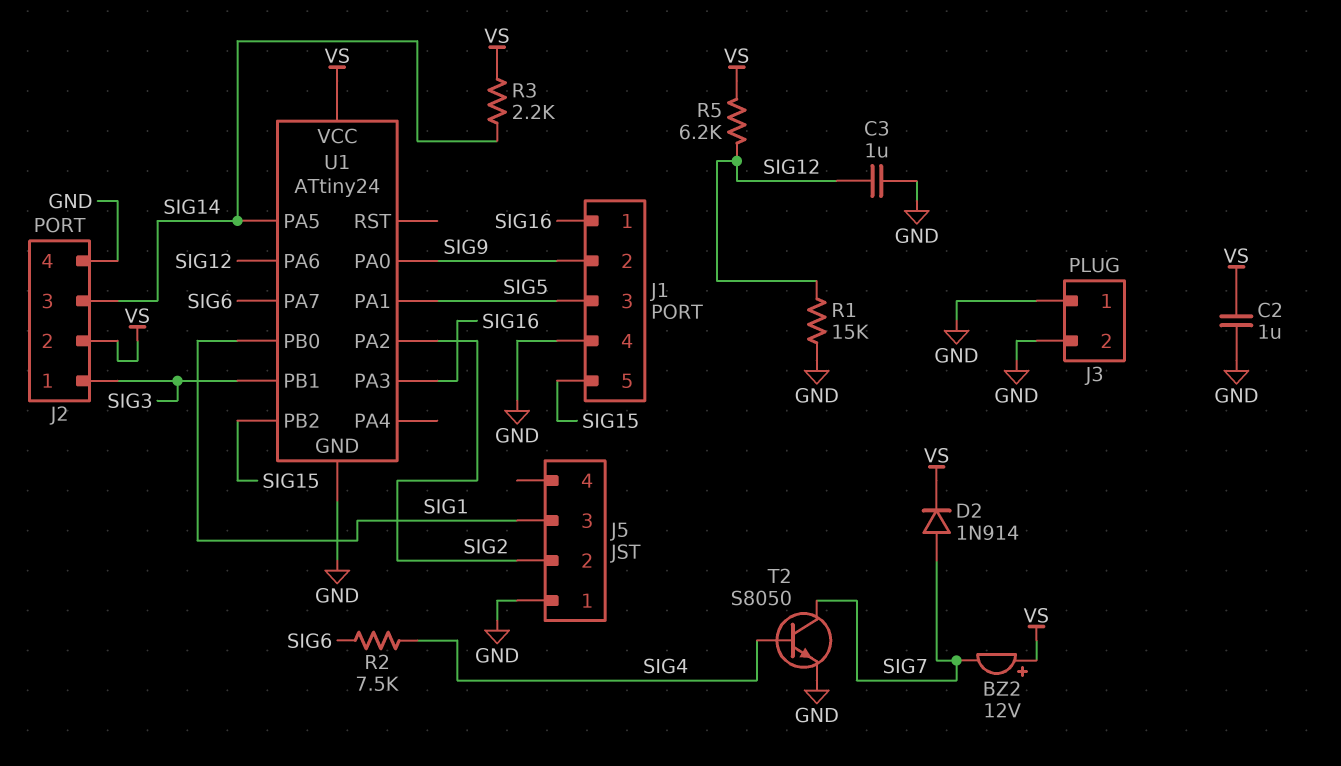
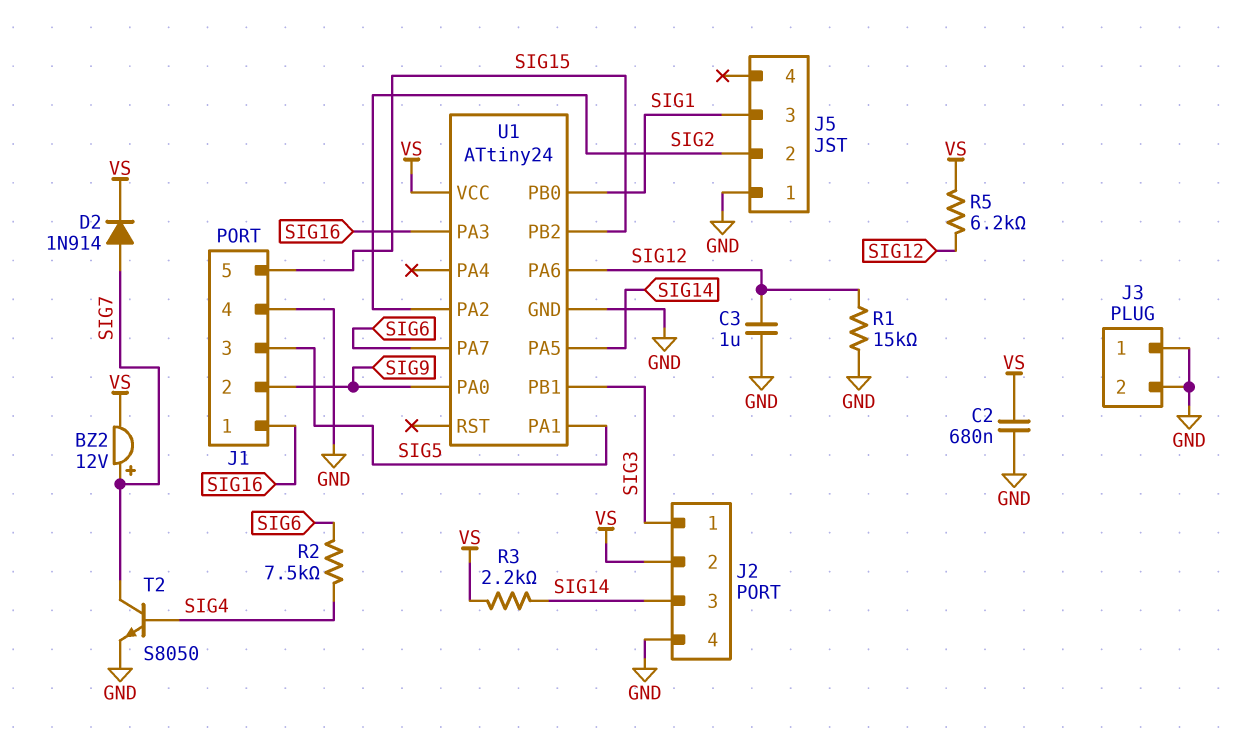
BZ2: buzzer 12V (plus VS, minus SIG7) -> buzzer 12V (plus SIG7, minus VS)
C2: 1uF (GND, VS) -> 680nF (GND, VS)

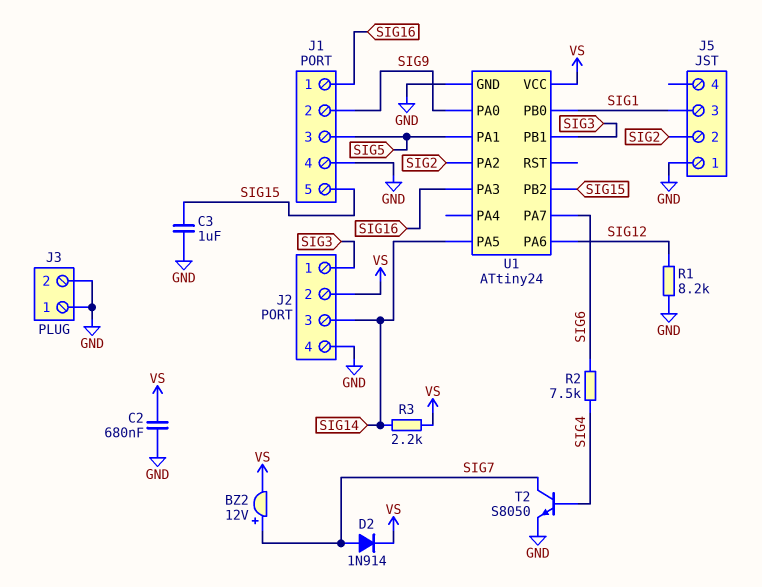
C3: 1uF (GND, SIG12) -> 1uF (GND, SIG15)
R1: 15k (GND, SIG12) -> 8.2k (GND, SIG12)
R5: 6.2k (SIG12, VS) -> none

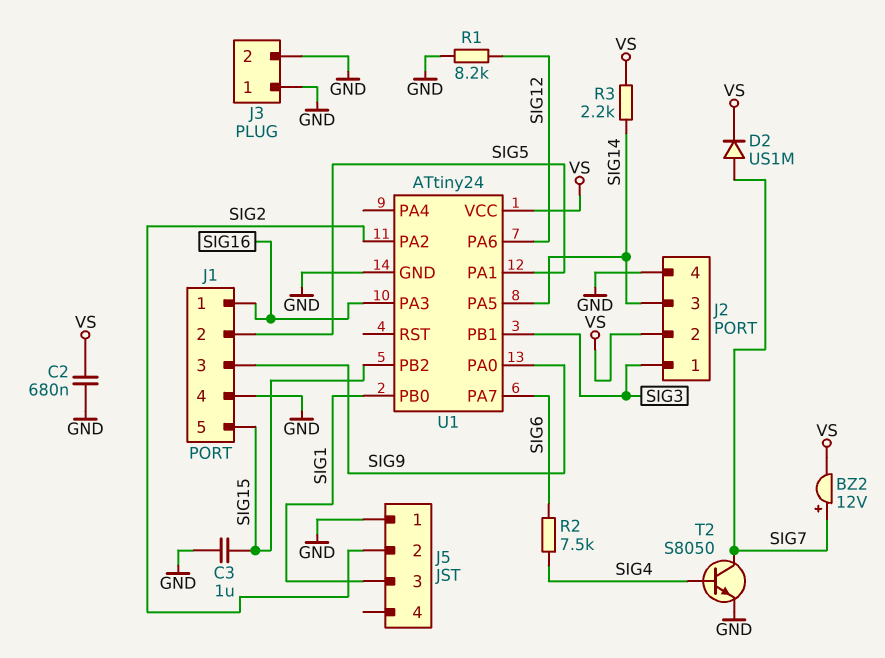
D2: diode 1N914 (A SIG7, K VS) -> diode US1M (A SIG7, K VS)
J1 pin 2: SIG9 -> SIG5
J1 pin 3: SIG5 -> SIG9

